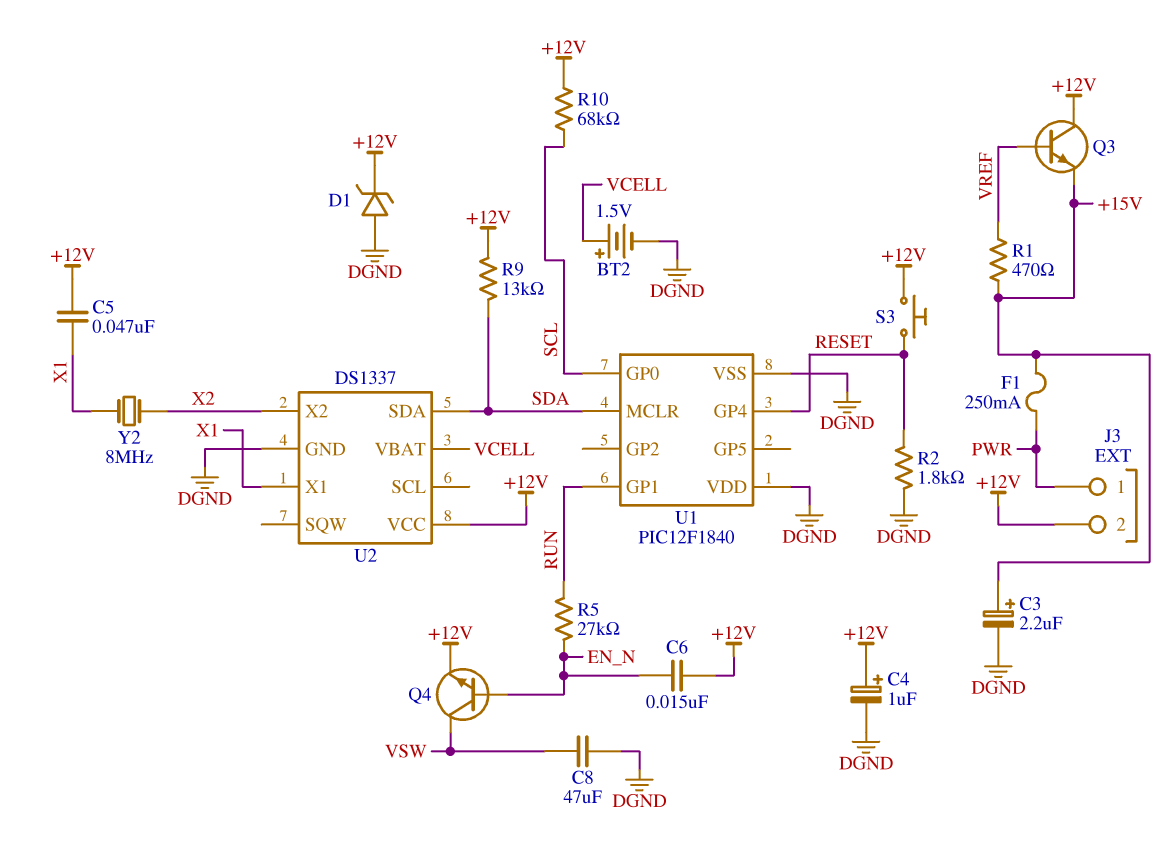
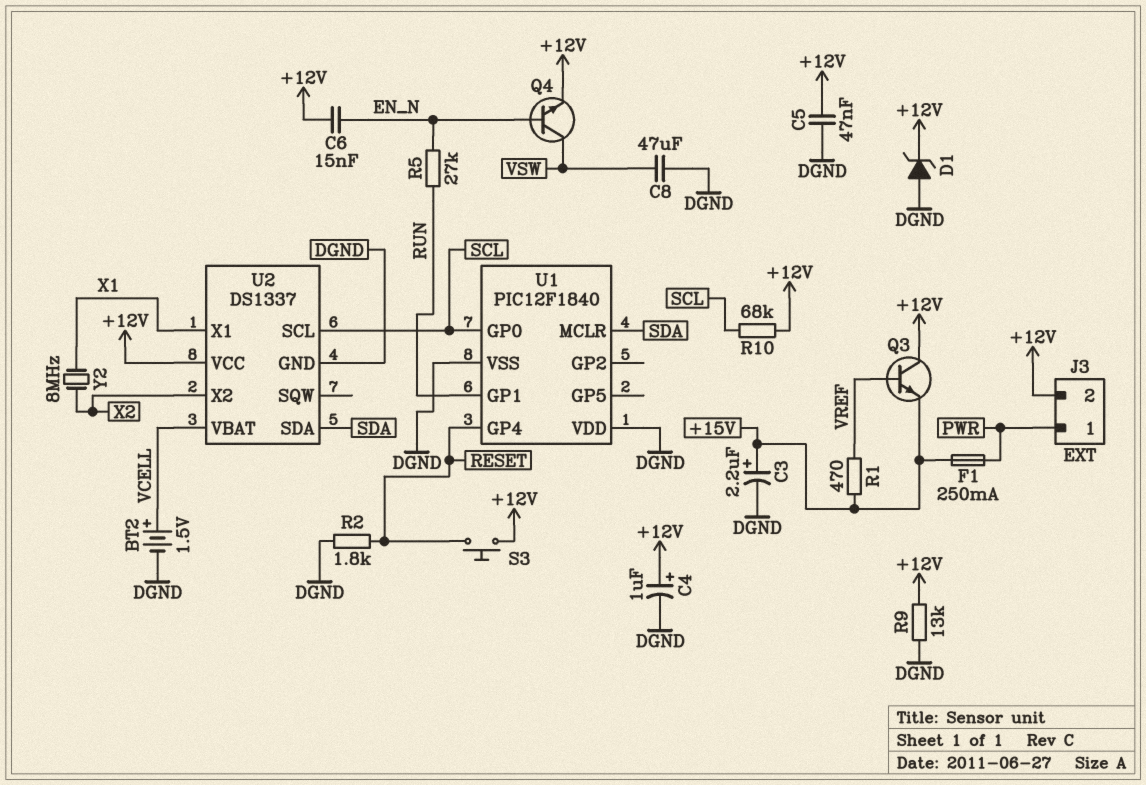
C5: 47nF (+12V, X1) -> 47nF (+12V, DGND)
R9: 13k (+12V, SDA) -> 13k (+12V, DGND)
U2 pin SCL: none -> SCL

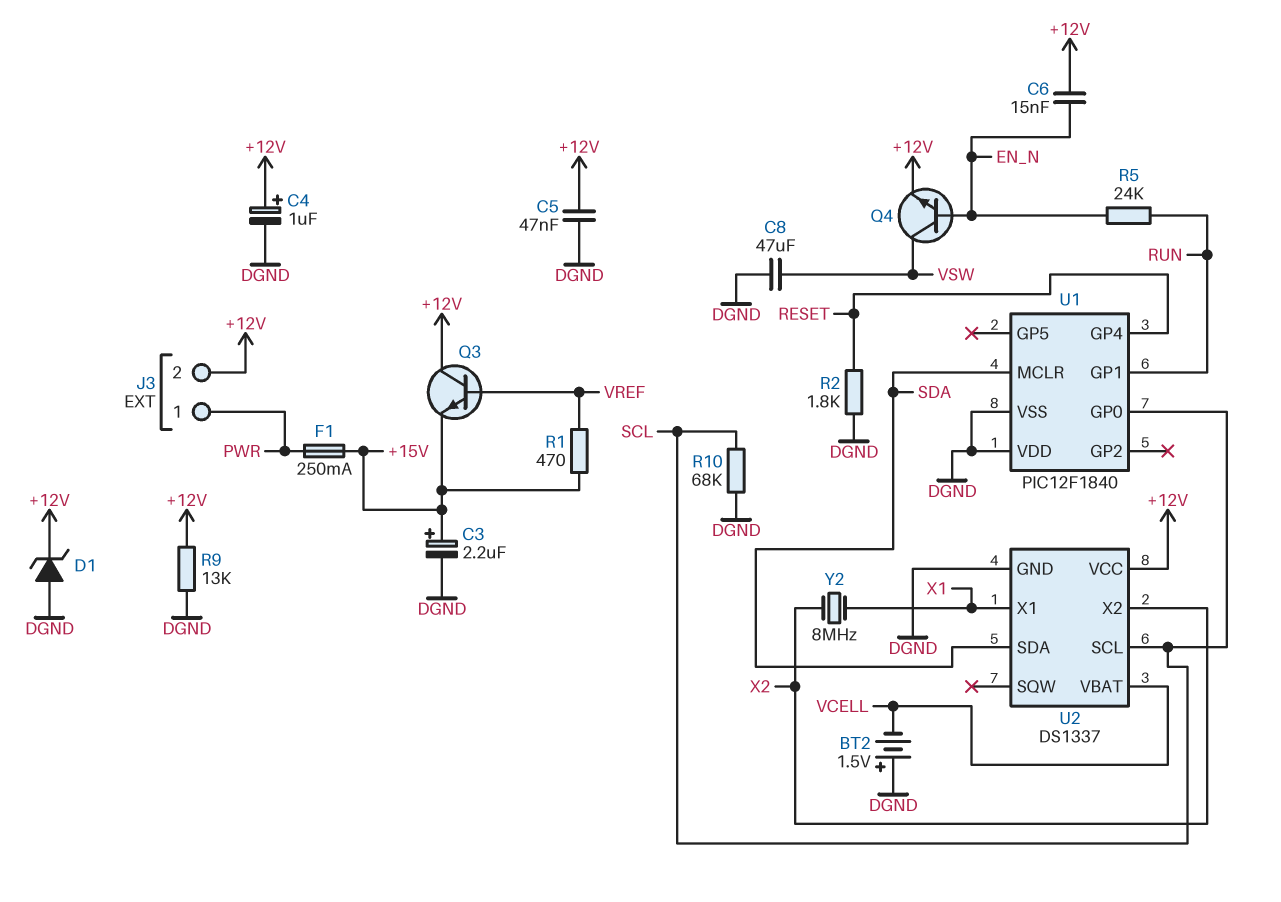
BT2: 1.5V (plus VCELL, minus DGND) -> 1.5V (plus DGND, minus VCELL)
R5: 27k (EN_N, RUN) -> 24k (EN_N, RUN)
R10: 68k (+12V, SCL) -> 68k (DGND, SCL)
S3: button (+12V, RESET) -> none

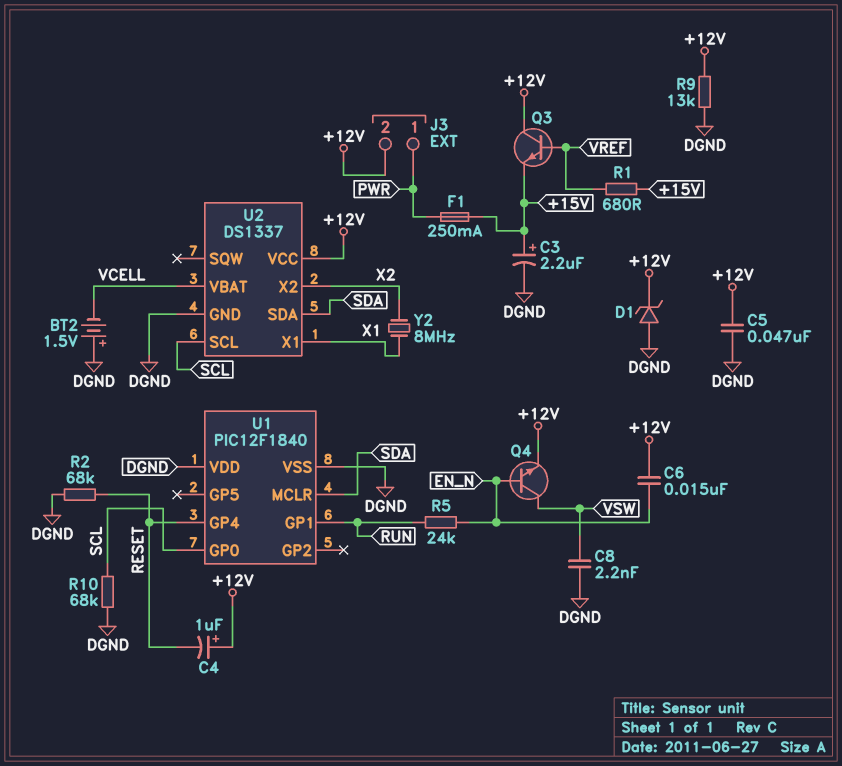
C4: 1uF (plus +12V, minus DGND) -> 1uF (plus +12V, minus RESET)
C8: 47uF (DGND, VSW) -> 2.2nF (DGND, VSW)
R1: 470 (+15V, VREF) -> 680 (+15V, VREF)
R2: 1.8k (DGND, RESET) -> 68k (DGND, RESET)

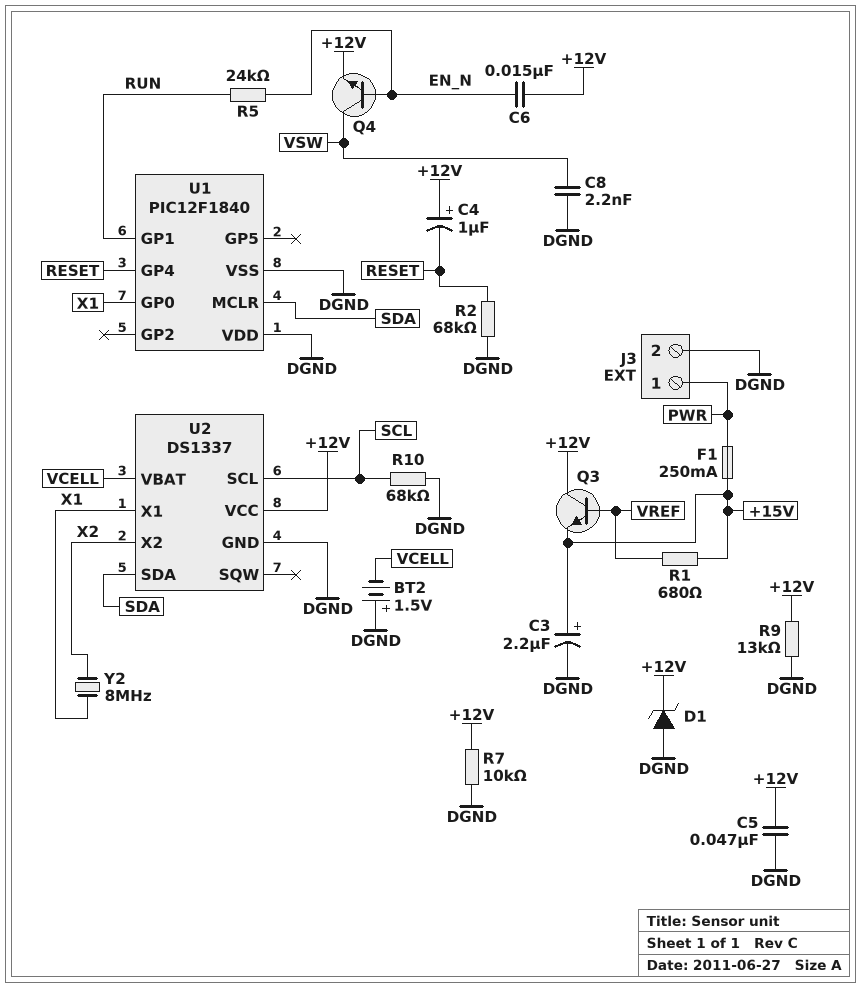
J3 pin 2: +12V -> DGND
R7: none -> 10k (+12V, DGND)
U1 pin GP0: SCL -> X1

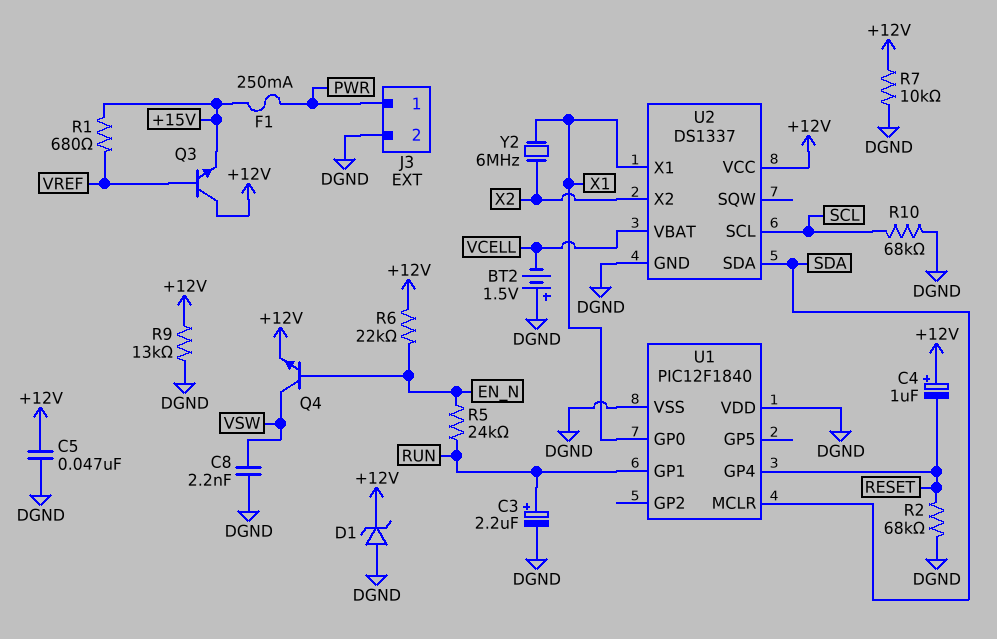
C3: 2.2uF (plus +15V, minus DGND) -> 2.2uF (plus RUN, minus DGND)
C6: 15nF (+12V, EN_N) -> none
R6: none -> 22k (+12V, EN_N)
Y2: 8MHz (X1, X2) -> 6MHz (X1, X2)

